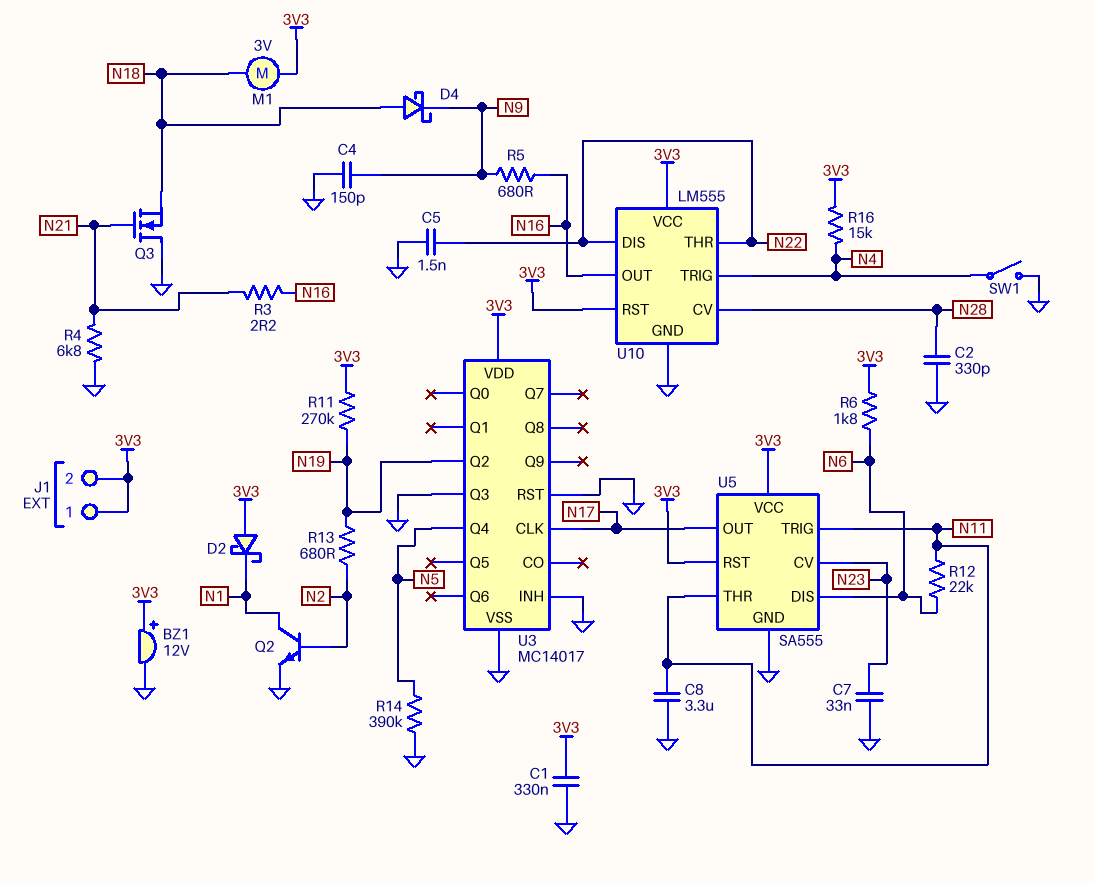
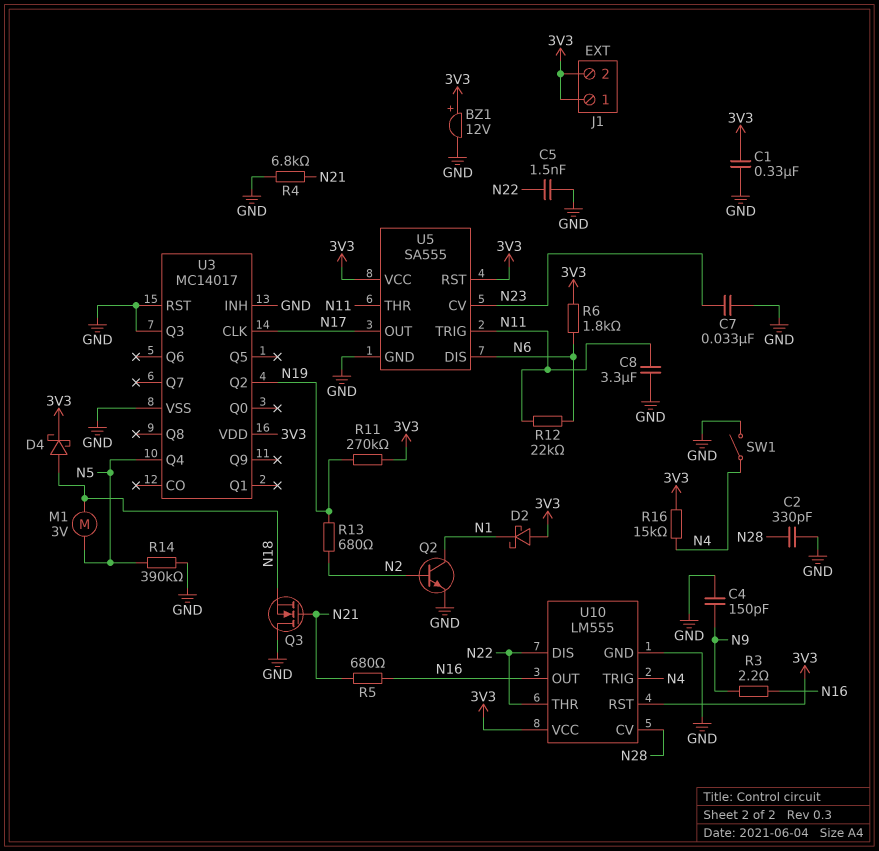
D4: schottky (A N18, K N9) -> schottky (A N18, K 3V3)
M1: motor 3V (3V3, N18) -> motor 3V (N5, N18)
R3: 2.2 (N16, N21) -> 2.2 (N9, N16)
R5: 680 (N9, N16) -> 680 (N16, N21)

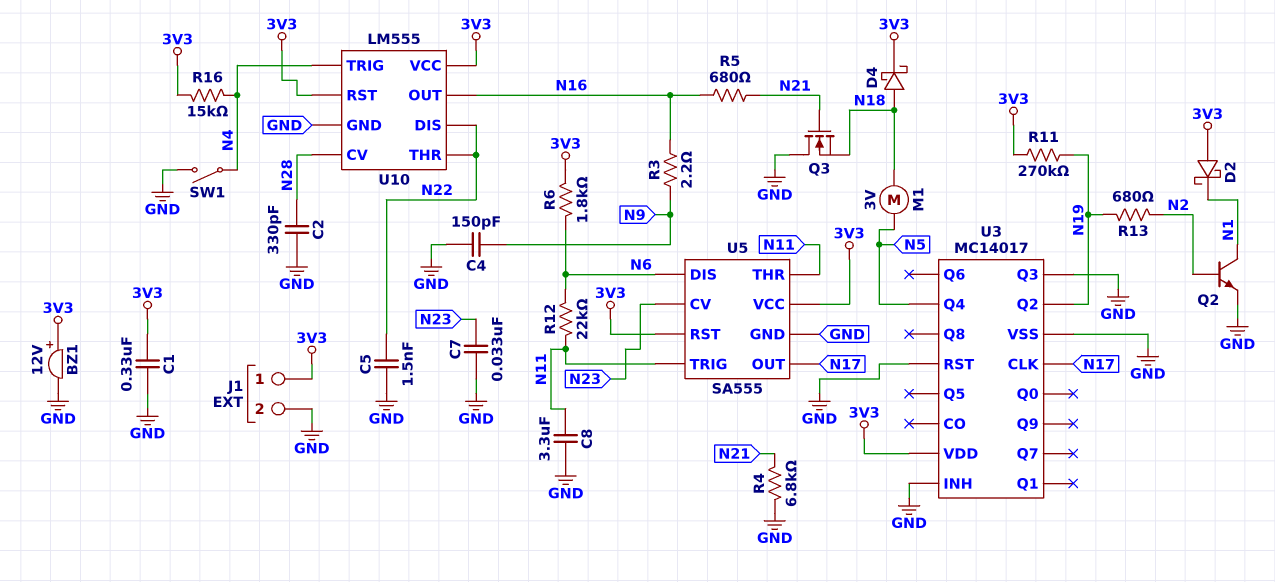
J1 pin 2: 3V3 -> GND
R14: 390k (GND, N5) -> none

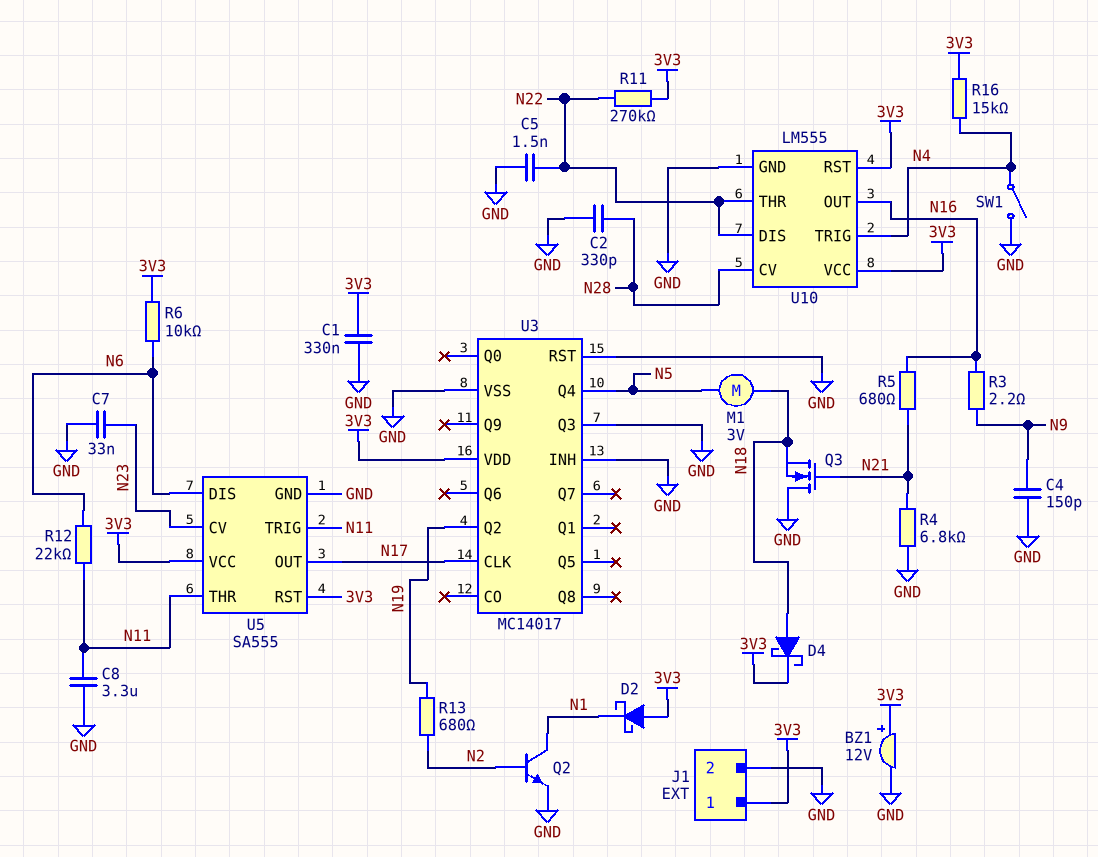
R6: 1.8k (3V3, N6) -> 10k (3V3, N6)
R11: 270k (3V3, N19) -> 270k (3V3, N22)

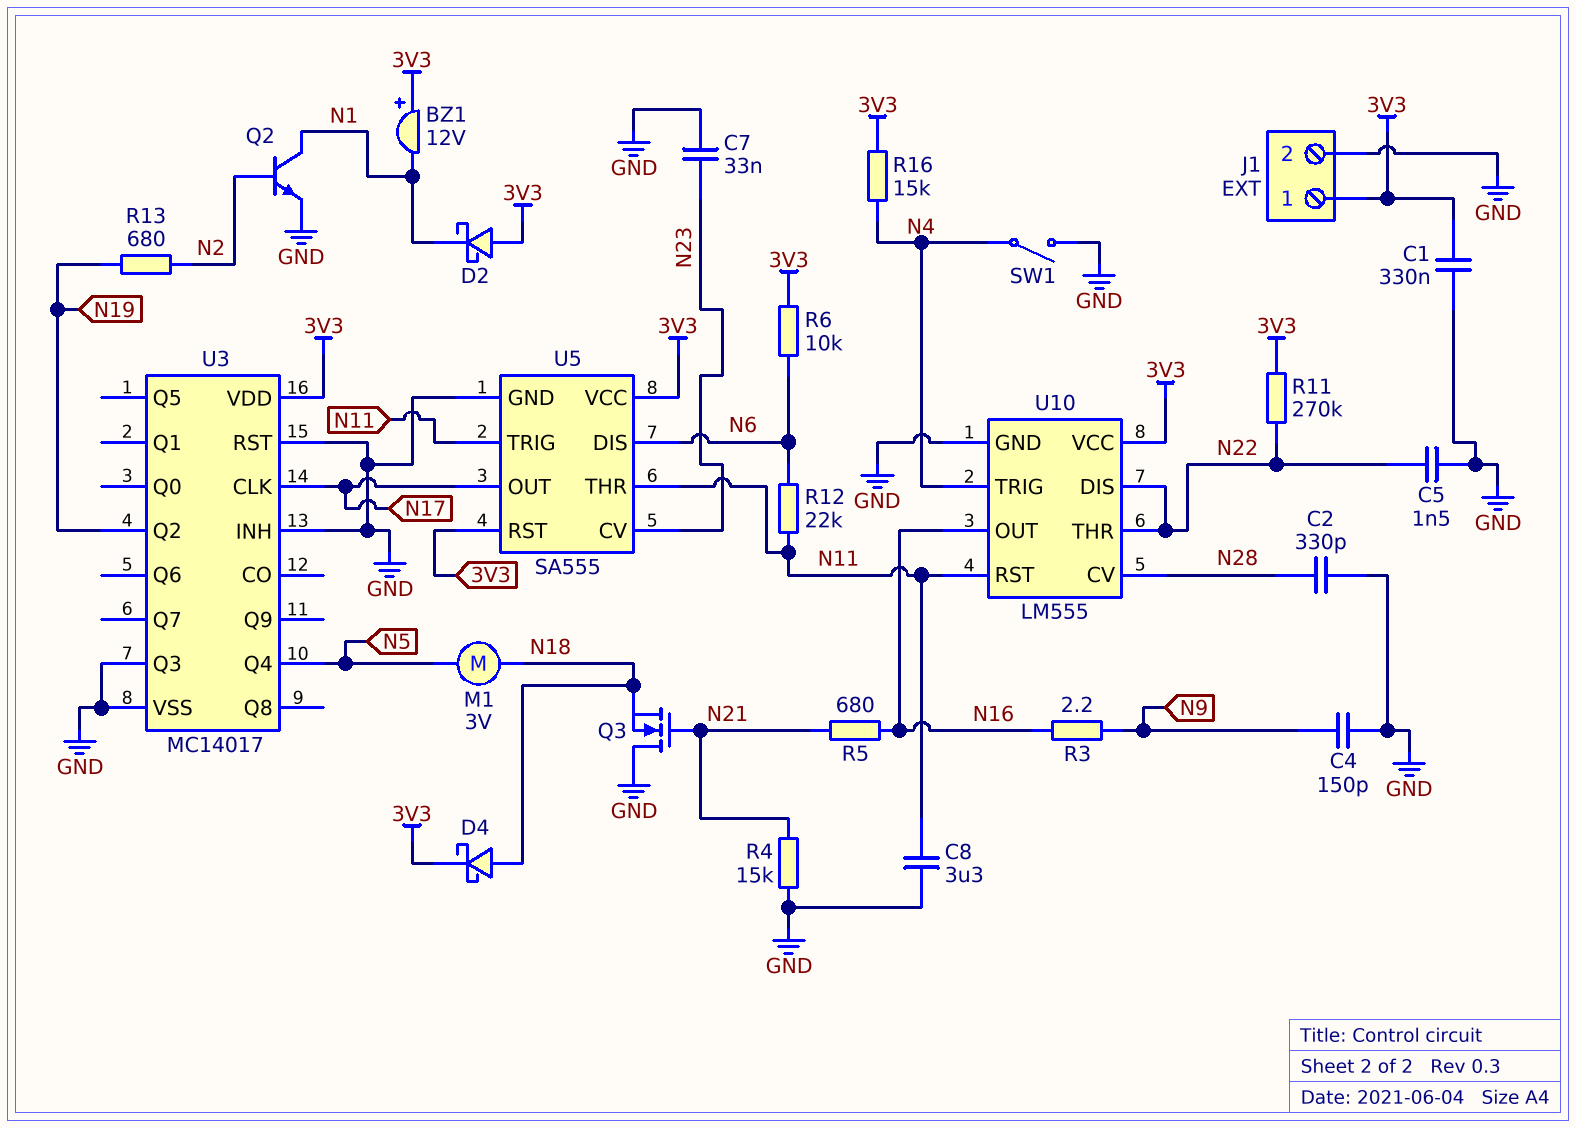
BZ1: buzzer 12V (plus 3V3, minus GND) -> buzzer 12V (plus 3V3, minus N1)
R4: 6.8k (GND, N21) -> 15k (GND, N21)
U10 pin RST: 3V3 -> N11

